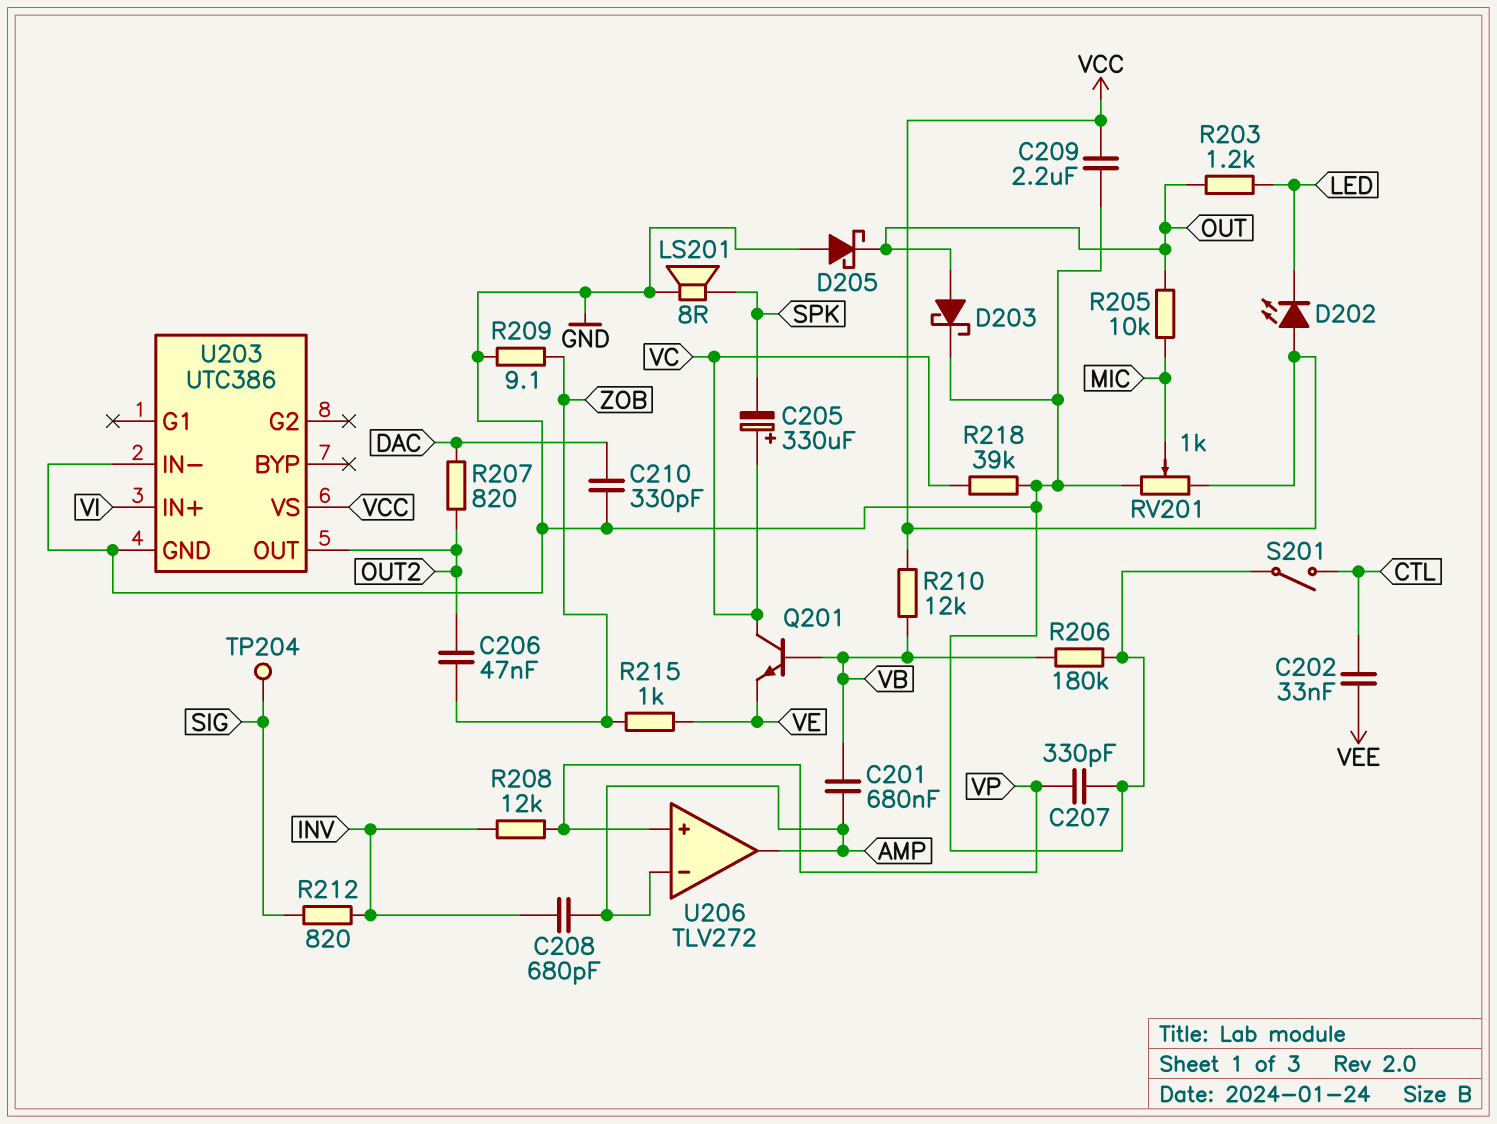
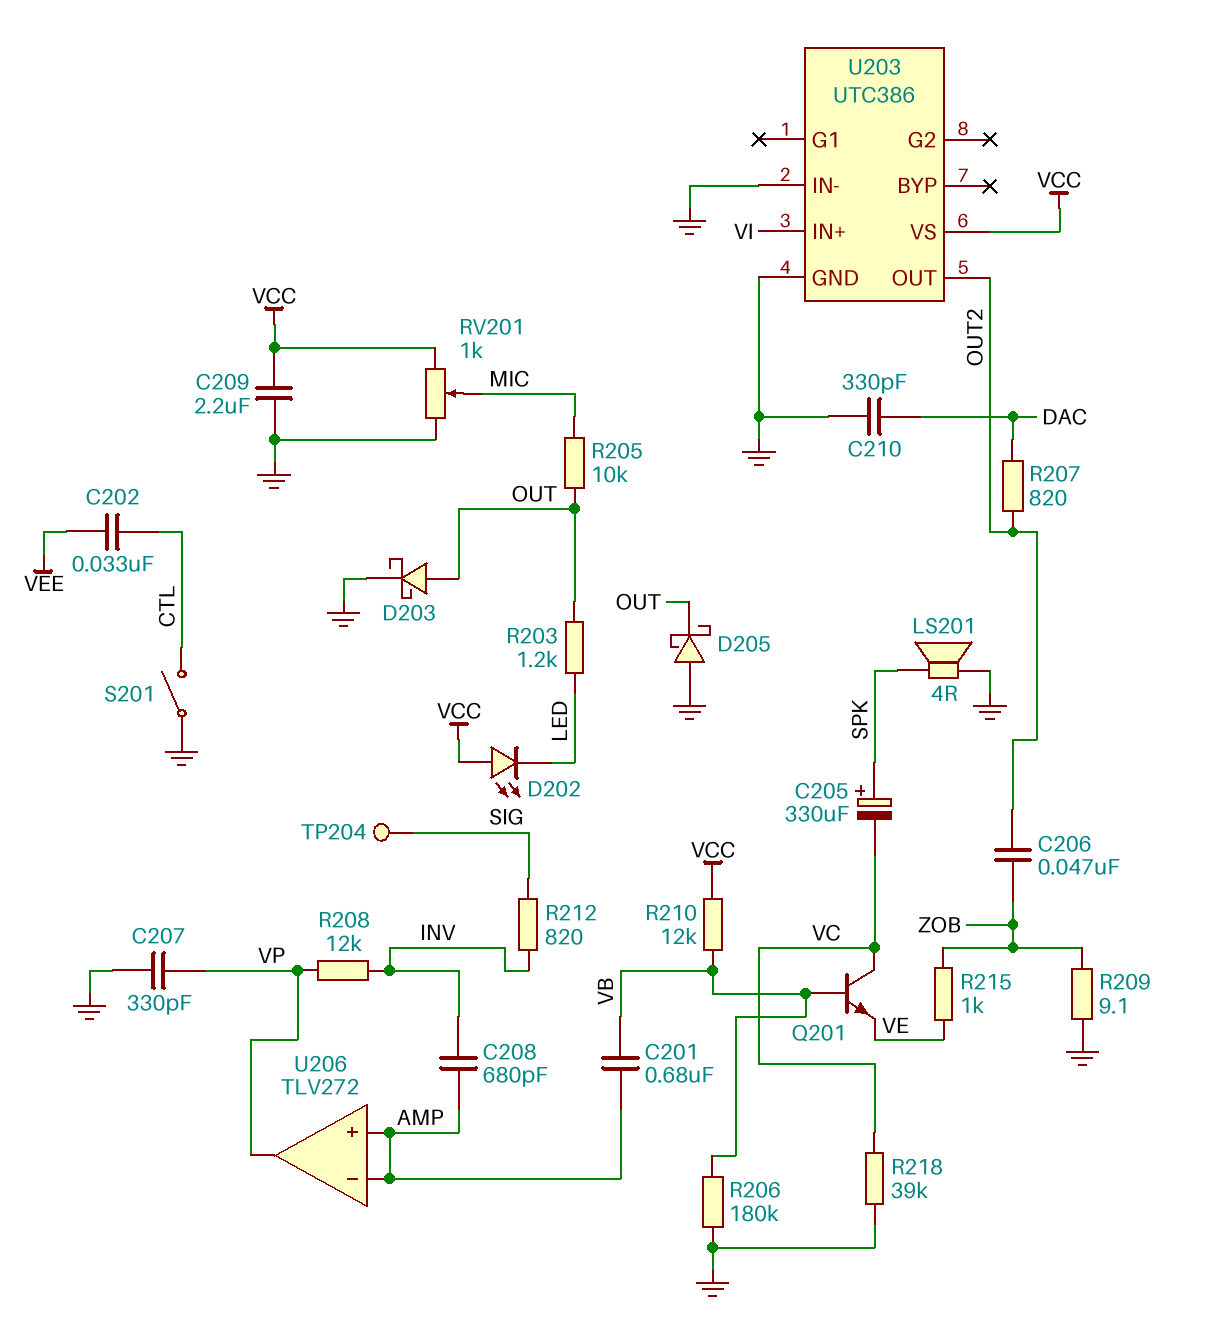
C205: 330uF (plus VC, minus SPK) -> 330uF (plus SPK, minus VC)
LS201: speaker 8R (GND, SPK) -> speaker 4R (GND, SPK)
U206 pin in+: VP -> AMP
U206 pin out: AMP -> VP

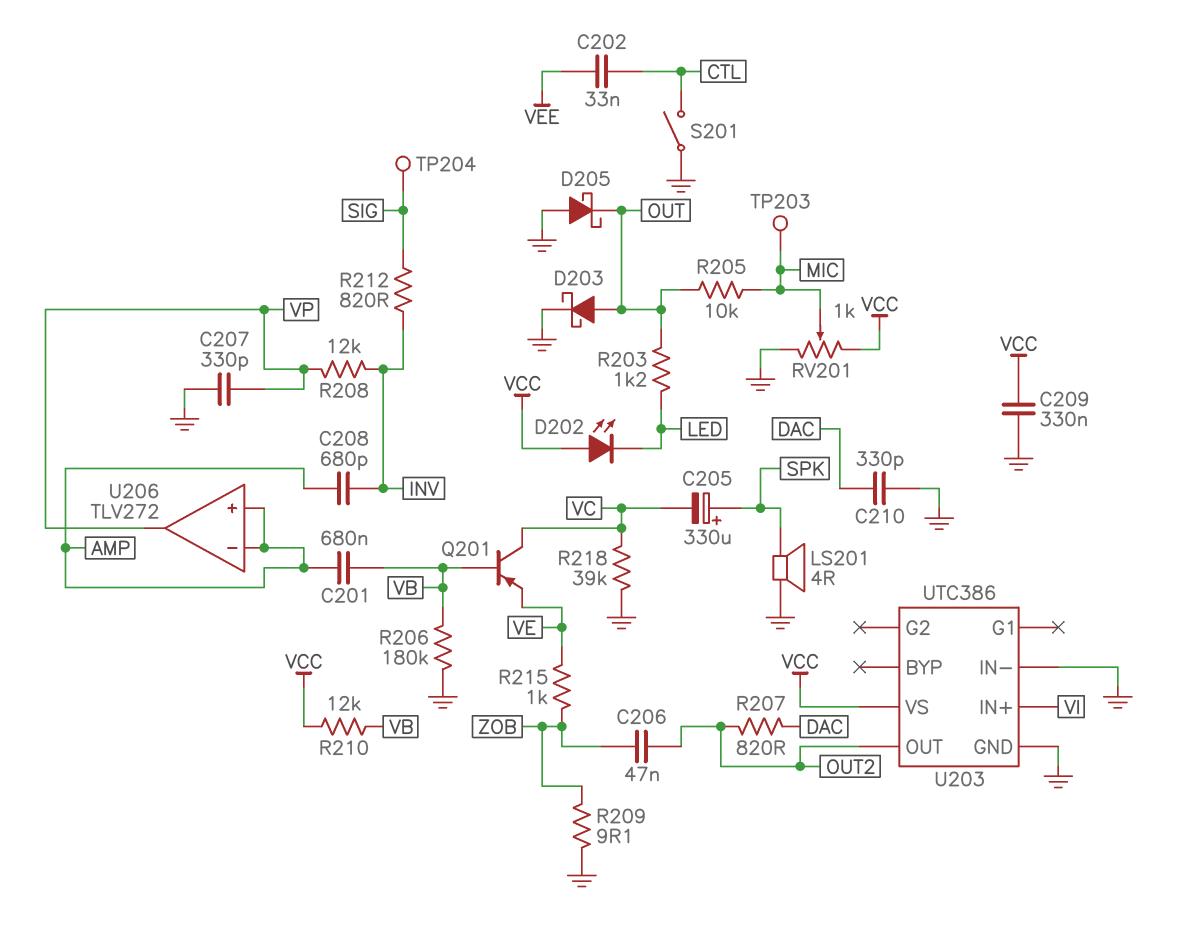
C209: 2.2uF (GND, VCC) -> 330nF (GND, VCC)
Q201: NPN (B VB, C VC, E VE) -> PNP (B VB, C VC, E VE)
TP203: none -> test point (MIC)

